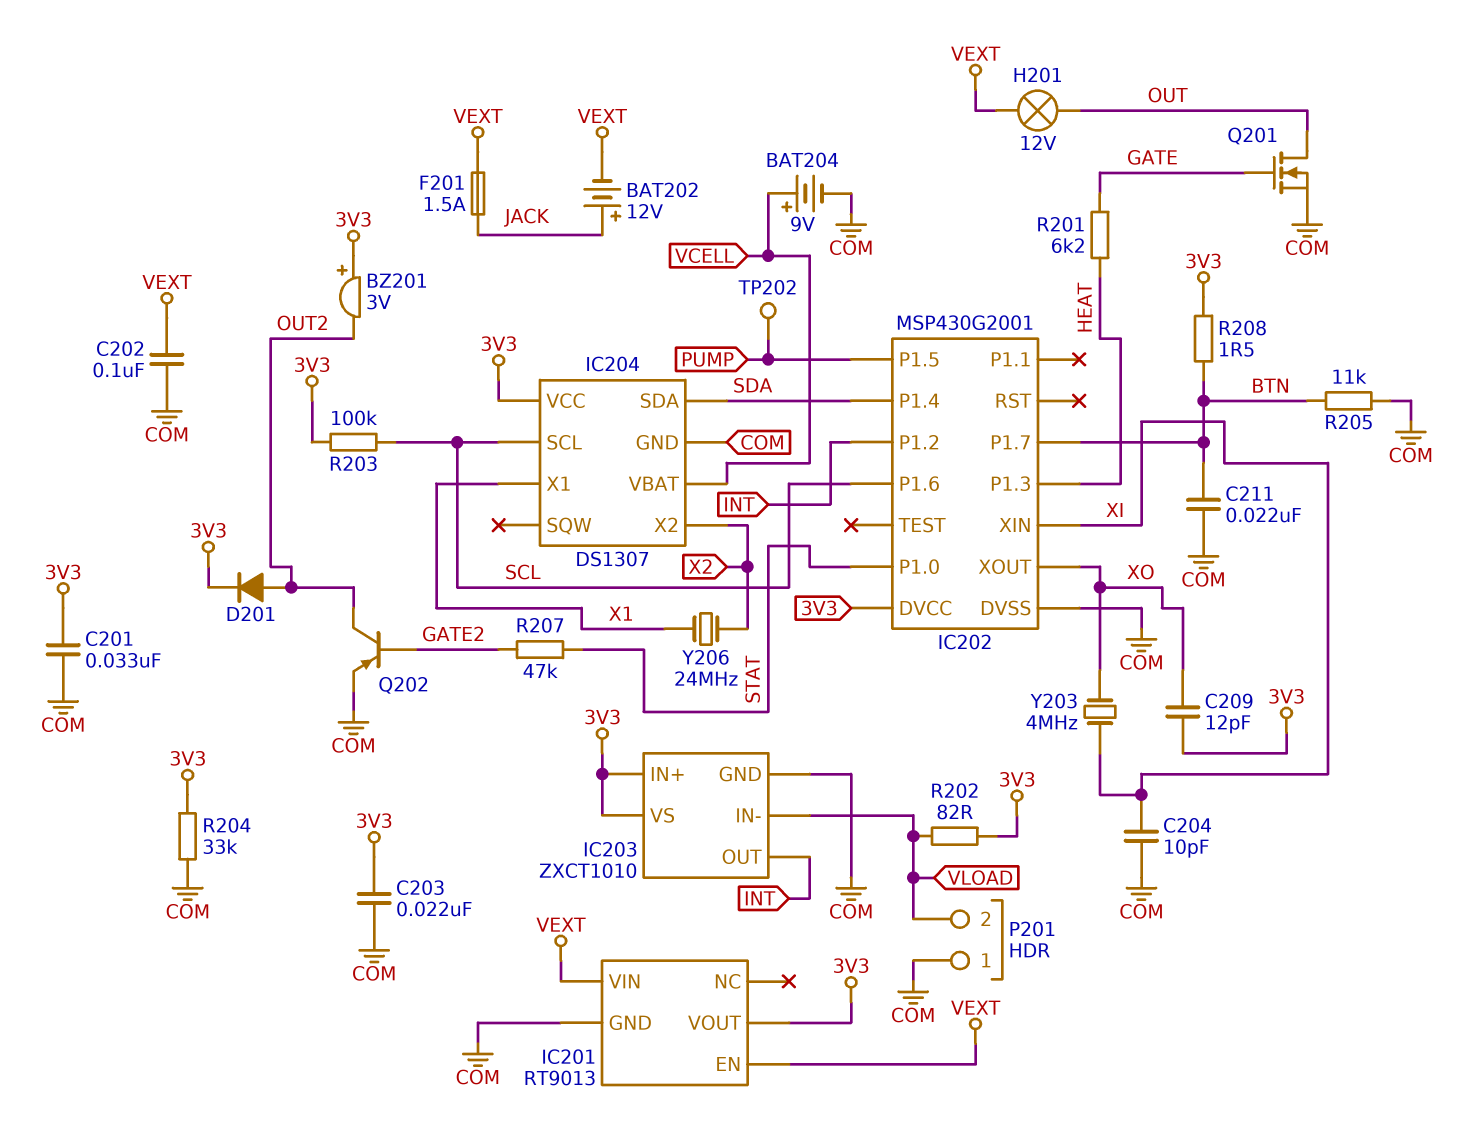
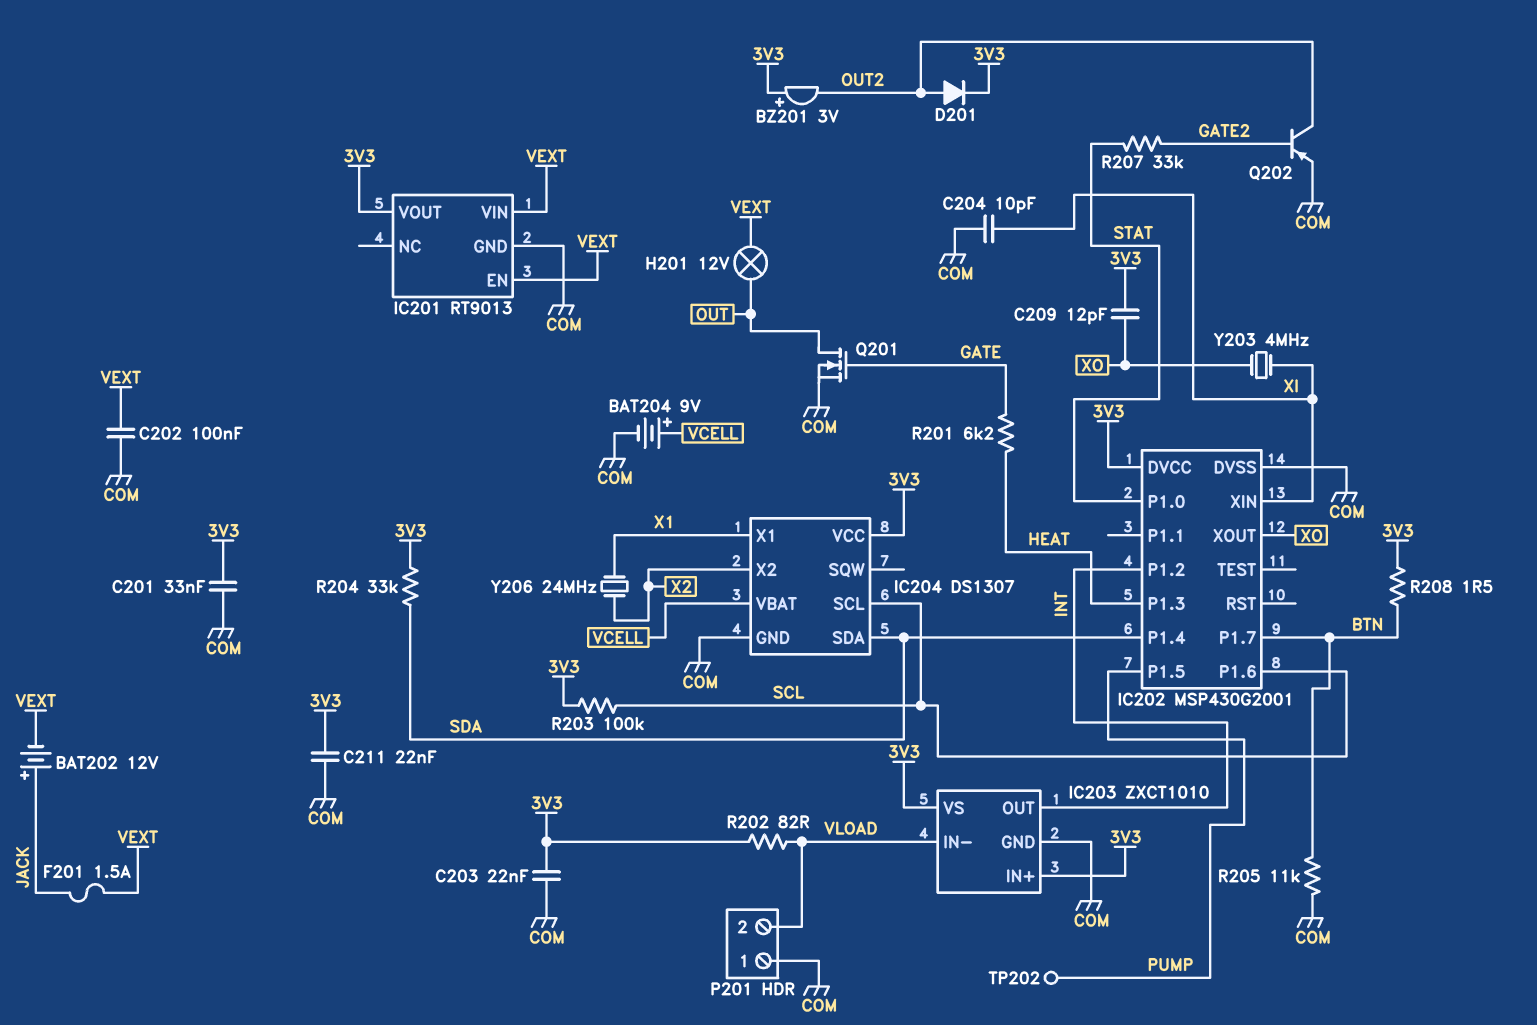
C211: 22nF (BTN, COM) -> 22nF (3V3, COM)
R204: 33k (3V3, COM) -> 33k (3V3, SDA)
R207: 47k (GATE2, STAT) -> 33k (GATE2, STAT)

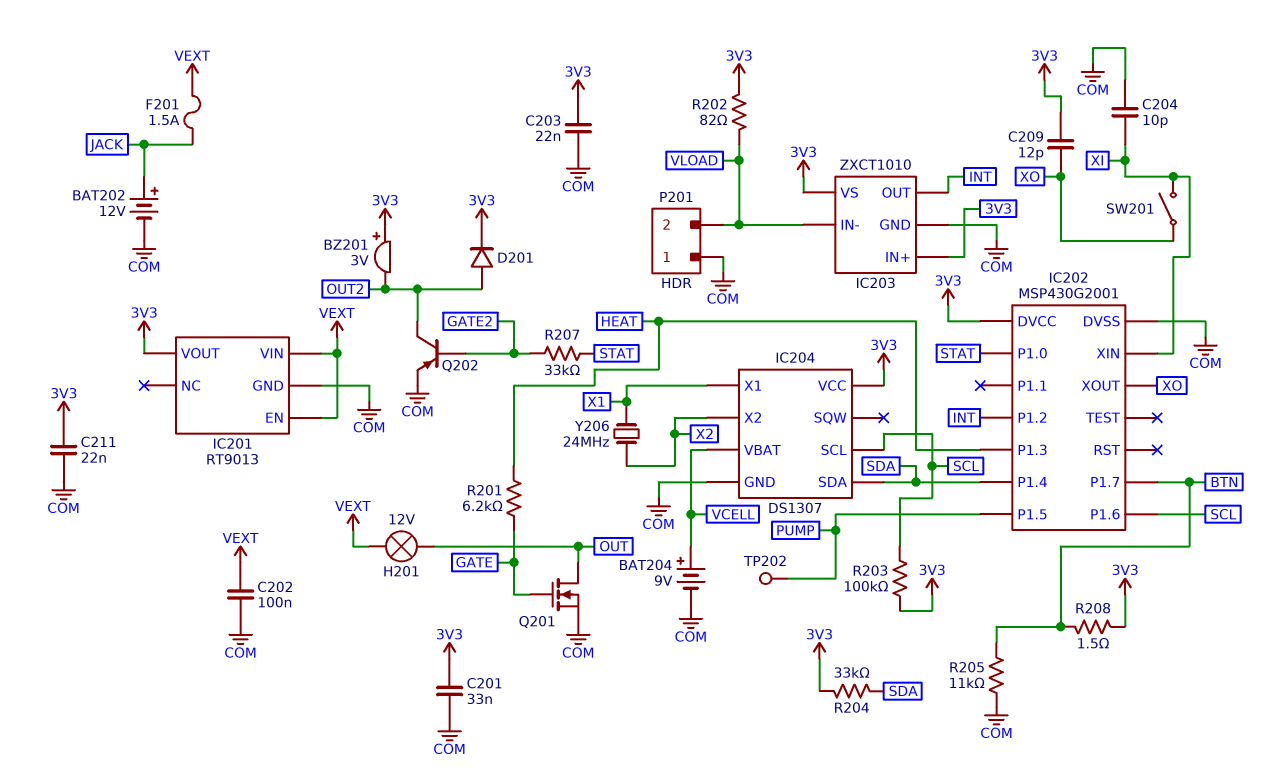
BAT202: 12V (plus JACK, minus VEXT) -> 12V (plus JACK, minus COM)
SW201: none -> switch (XI, XO)
Y203: 4MHz (XI, XO) -> none

